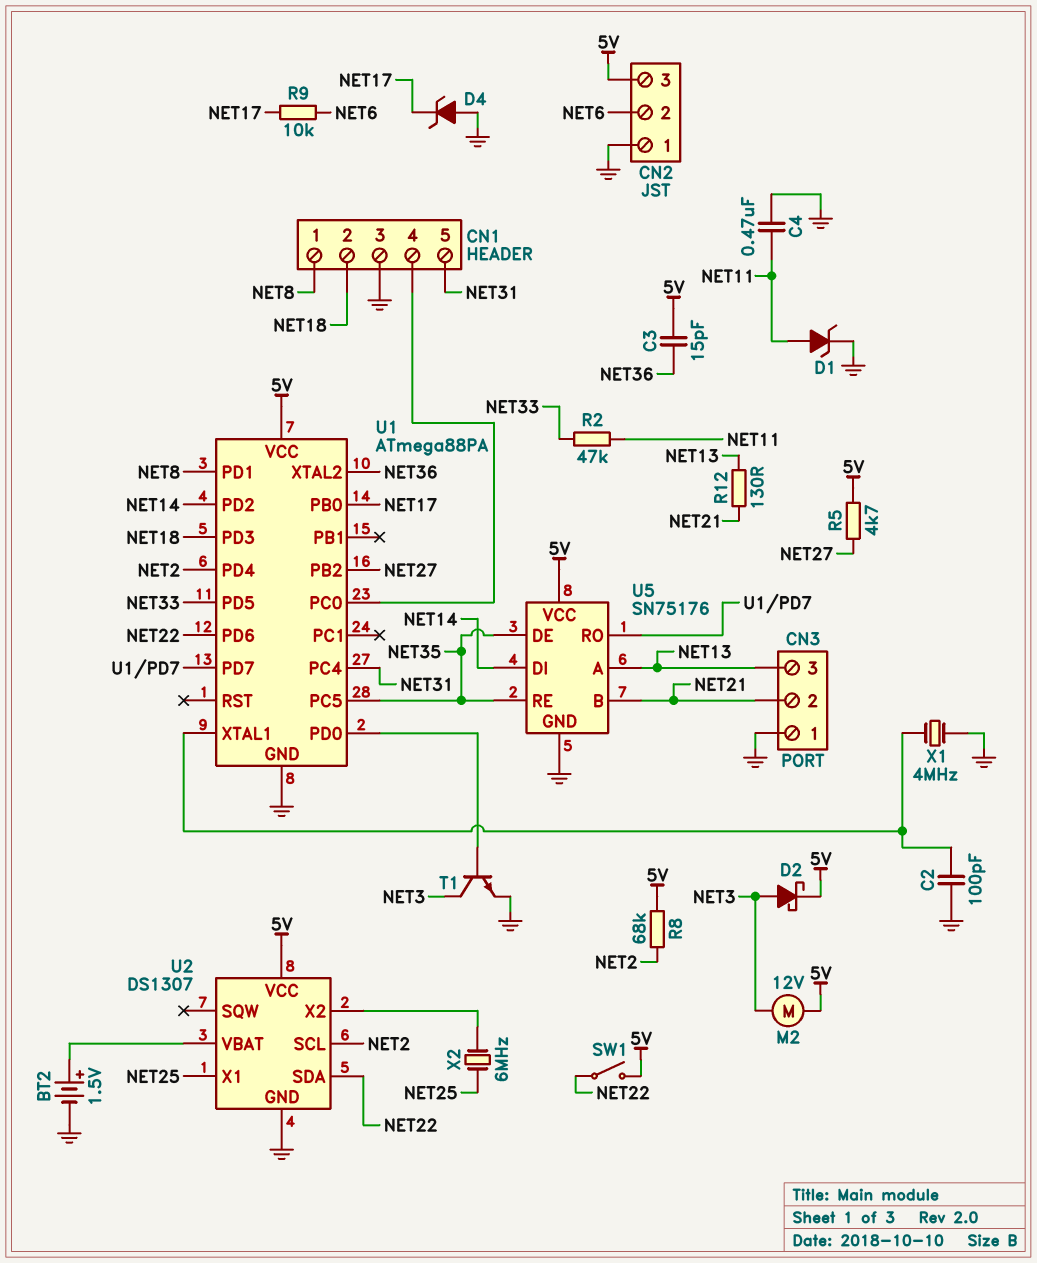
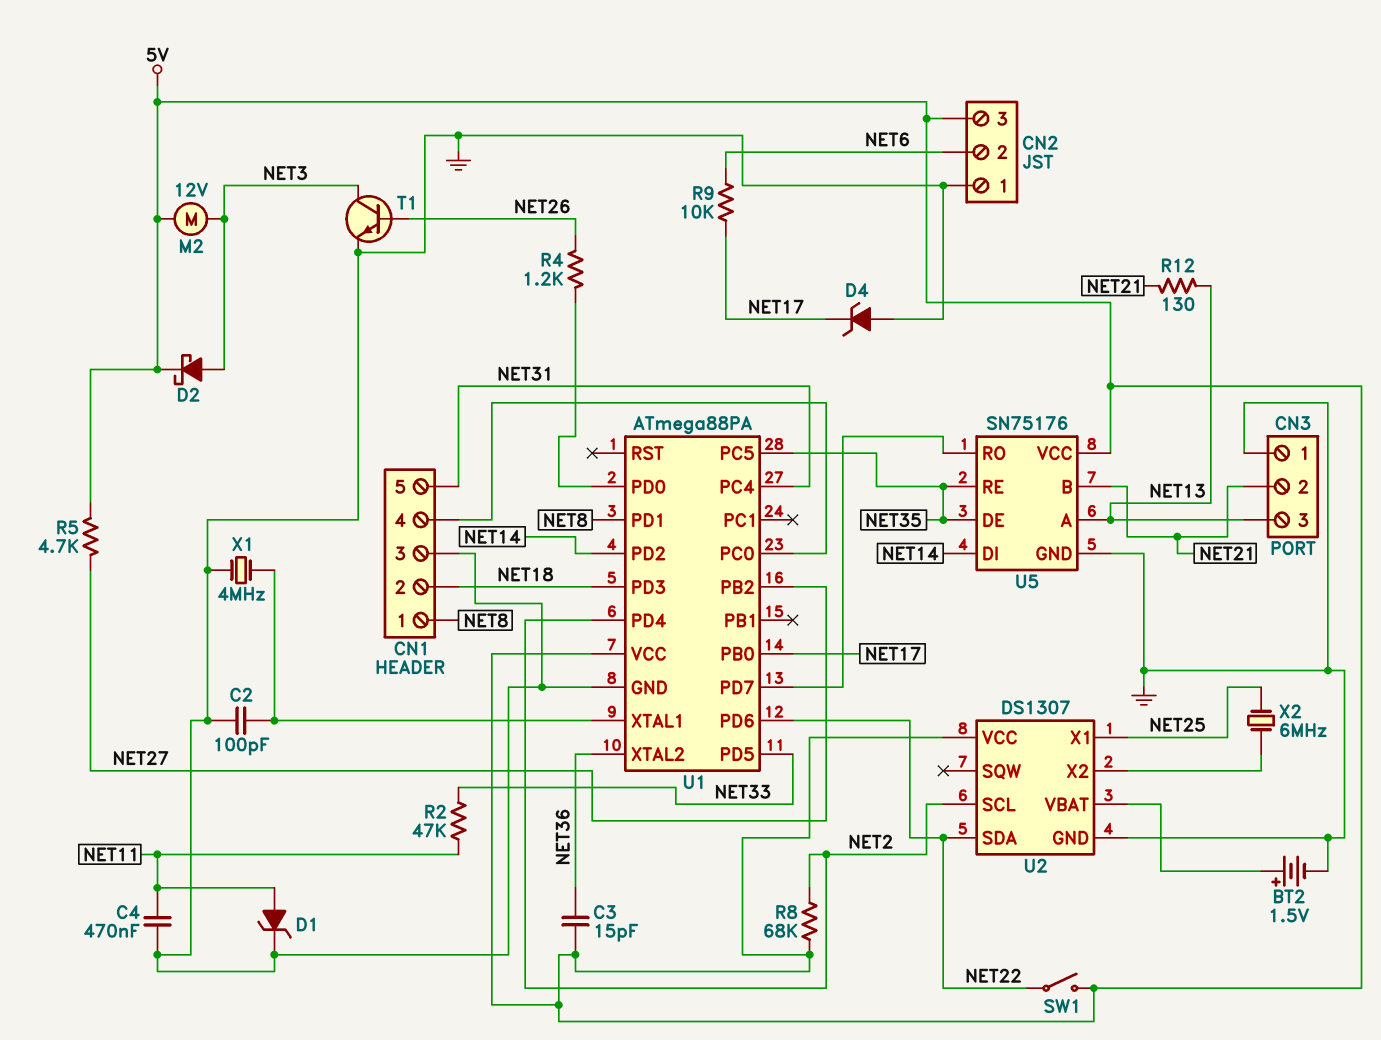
R4: none -> 1.2k (NET26, U1/PD0)
T1: NPN (B U1/PD0, C NET3, E GND) -> NPN (B NET26, C NET3, E GND)

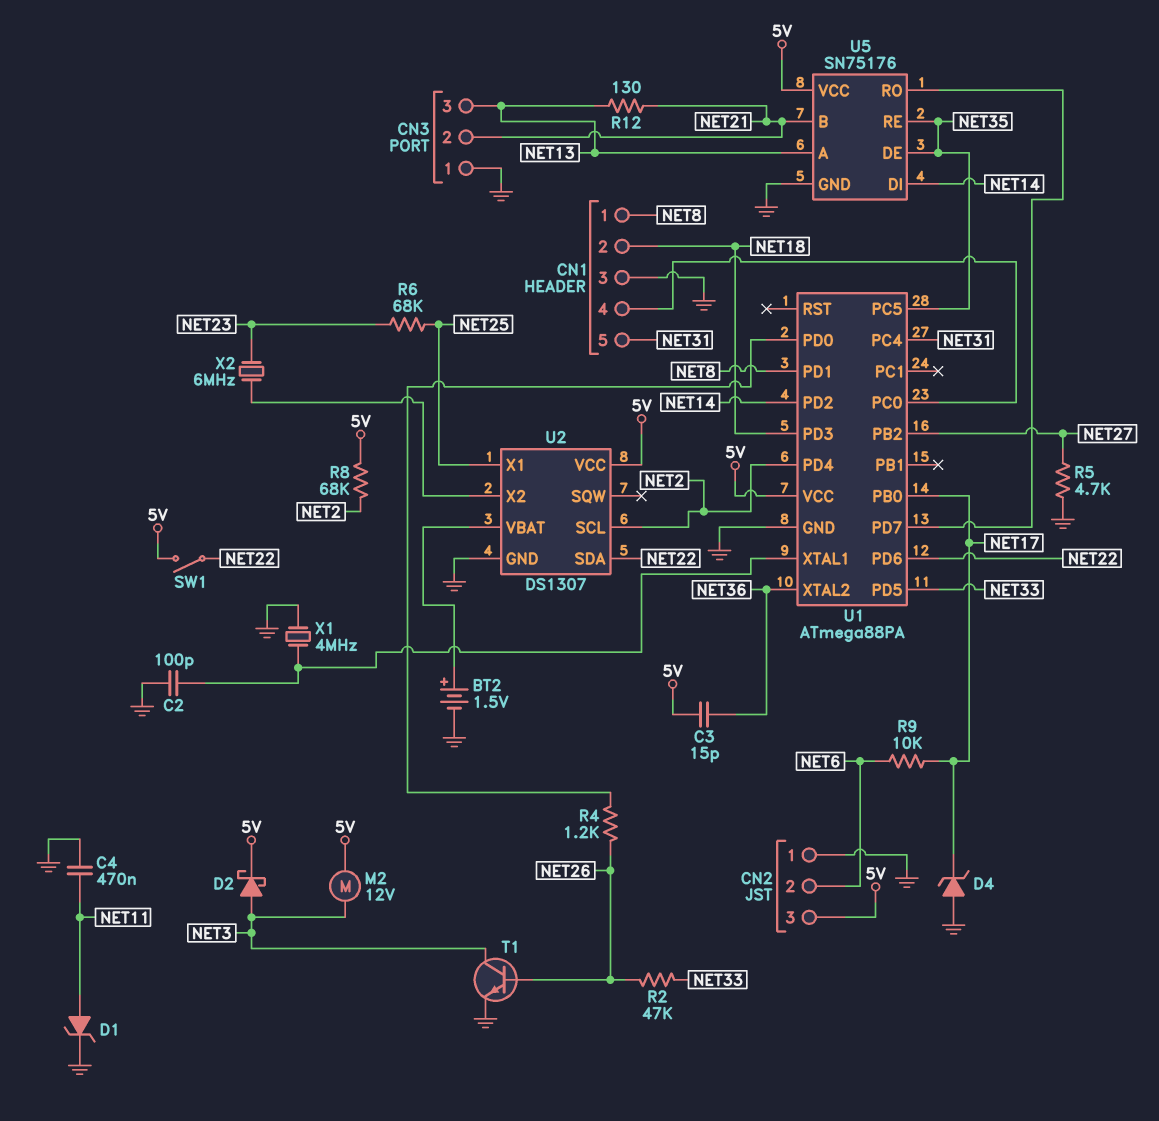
R2: 47k (NET11, NET33) -> 47k (NET26, NET33)
R5: 4.7k (5V, NET27) -> 4.7k (GND, NET27)
R6: none -> 68k (NET23, NET25)
X2: 6MHz (NET25, U2/X2) -> 6MHz (NET23, U2/X2)

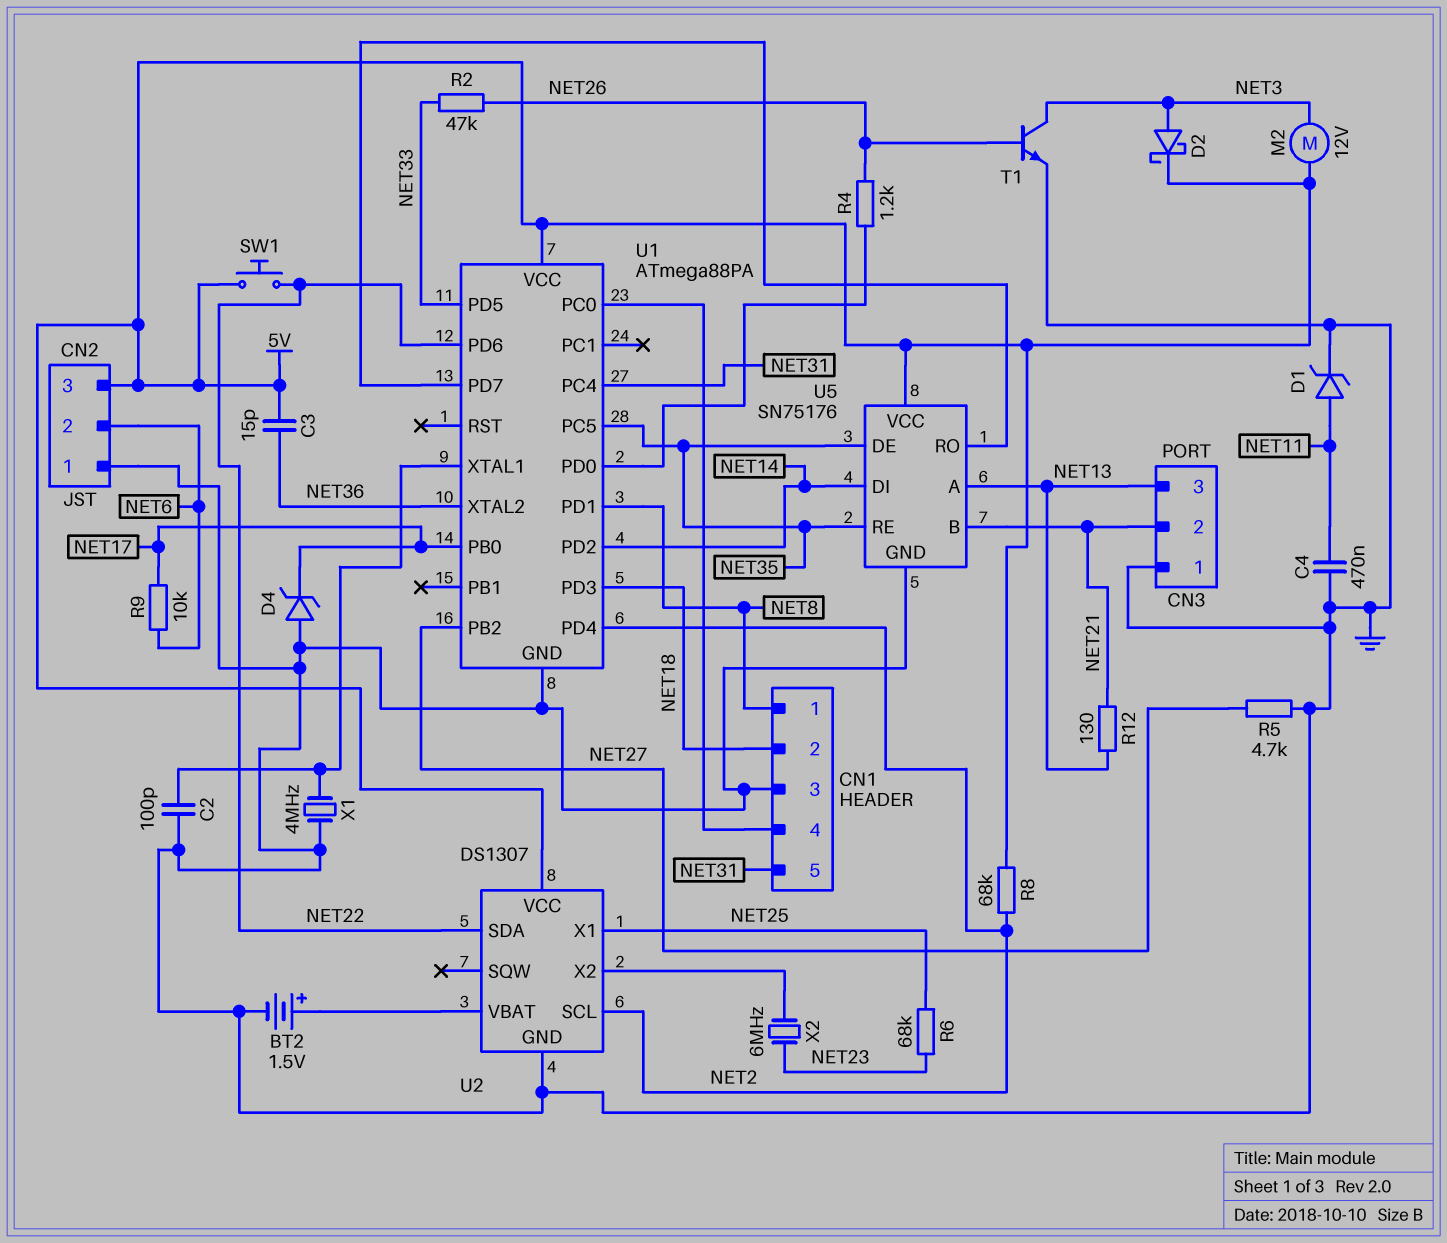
SW1: switch (5V, NET22) -> button (5V, NET22)

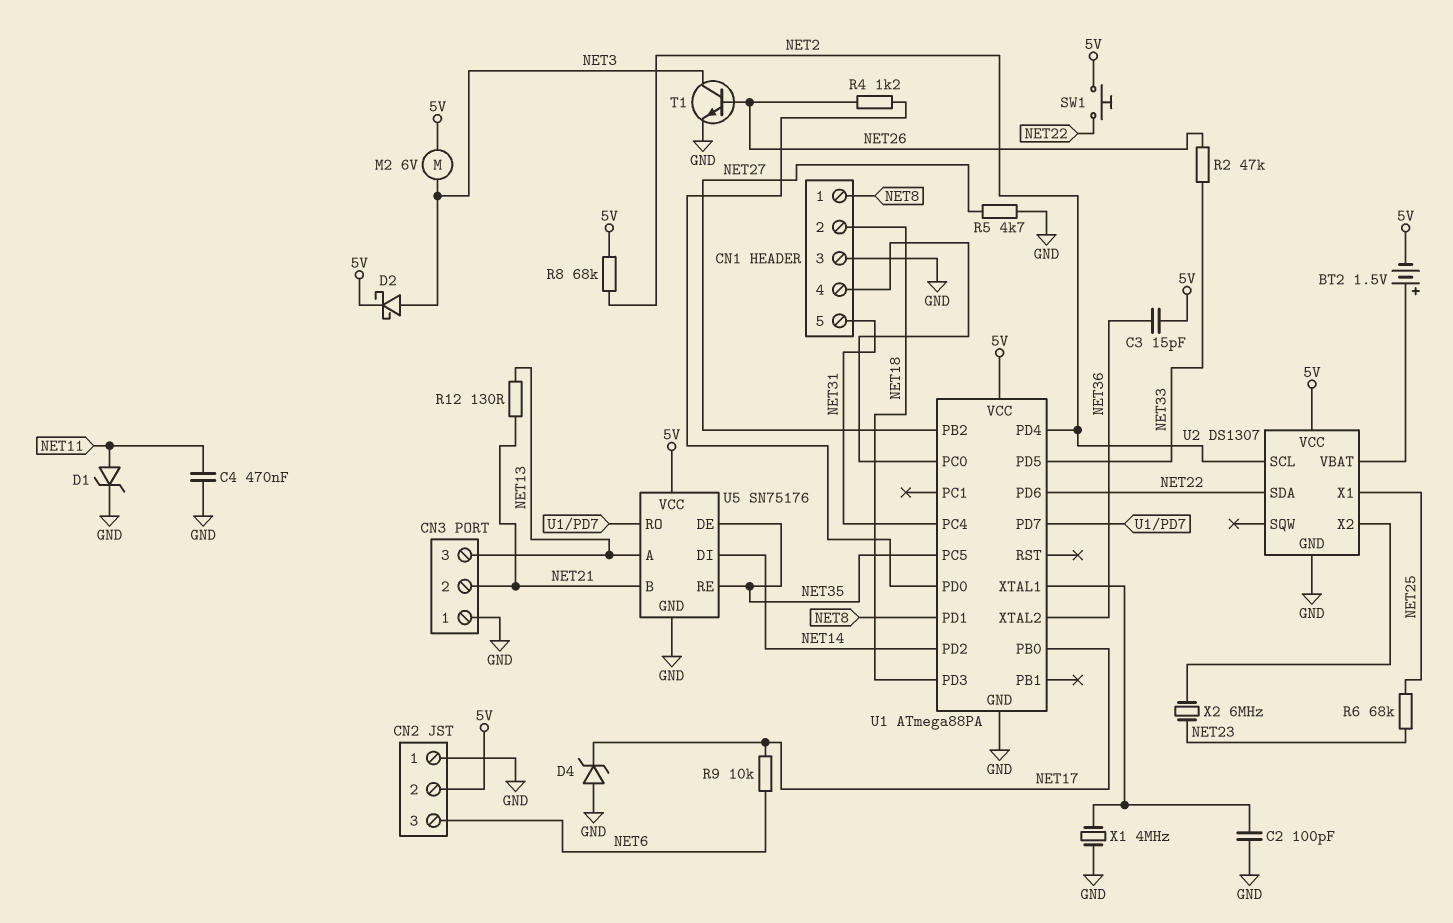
BT2: 1.5V (plus U2/VBAT, minus GND) -> 1.5V (plus U2/VBAT, minus 5V)
CN2 pin 2: NET6 -> 5V
CN2 pin 3: 5V -> NET6
M2: motor 12V (5V, NET3) -> motor 6V (5V, NET3)

